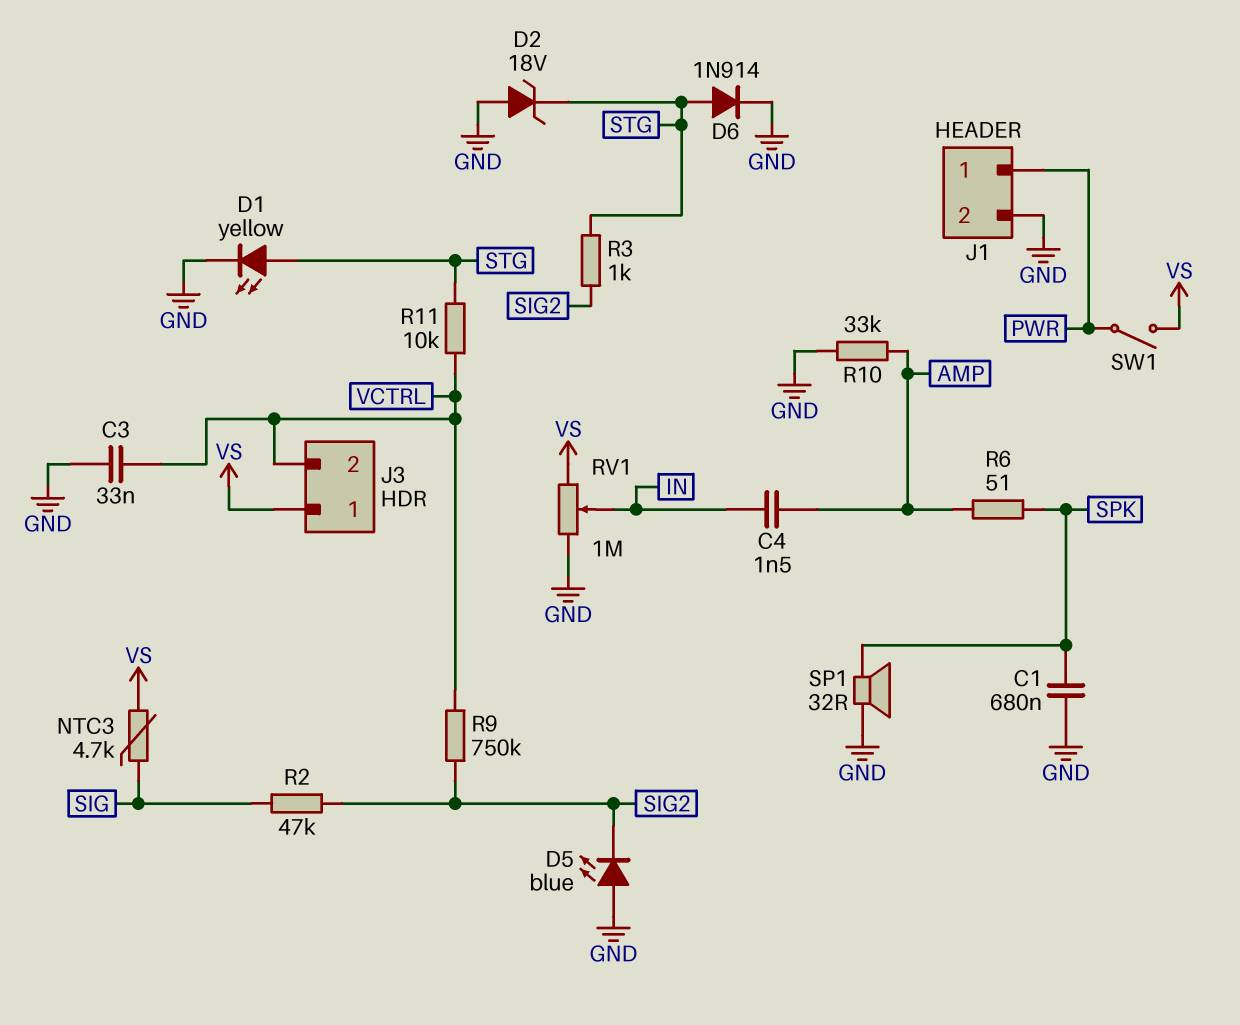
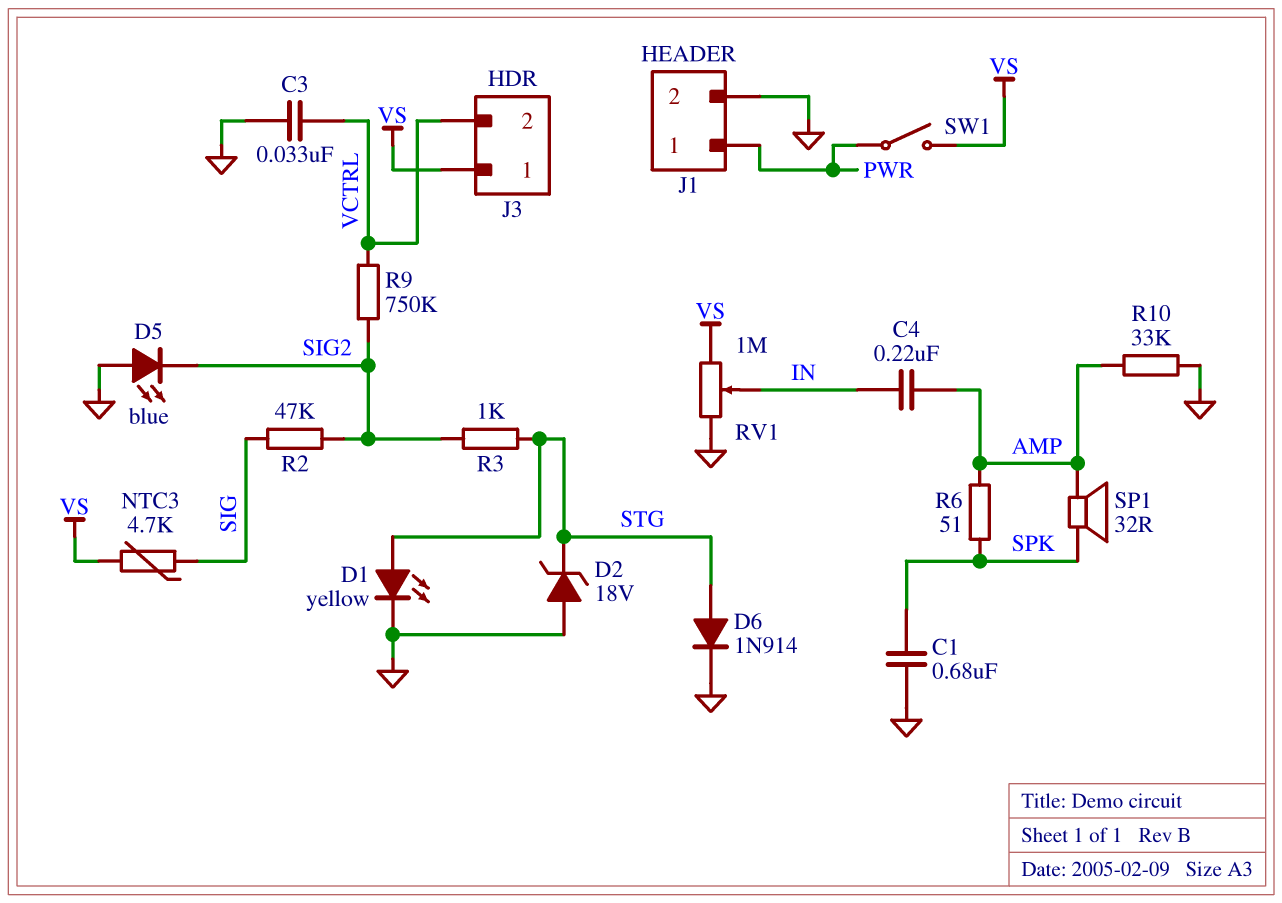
C4: 1.5nF (AMP, IN) -> 220nF (AMP, IN)
R11: 10k (STG, VCTRL) -> none
SP1: speaker 32R (GND, SPK) -> speaker 32R (AMP, SPK)

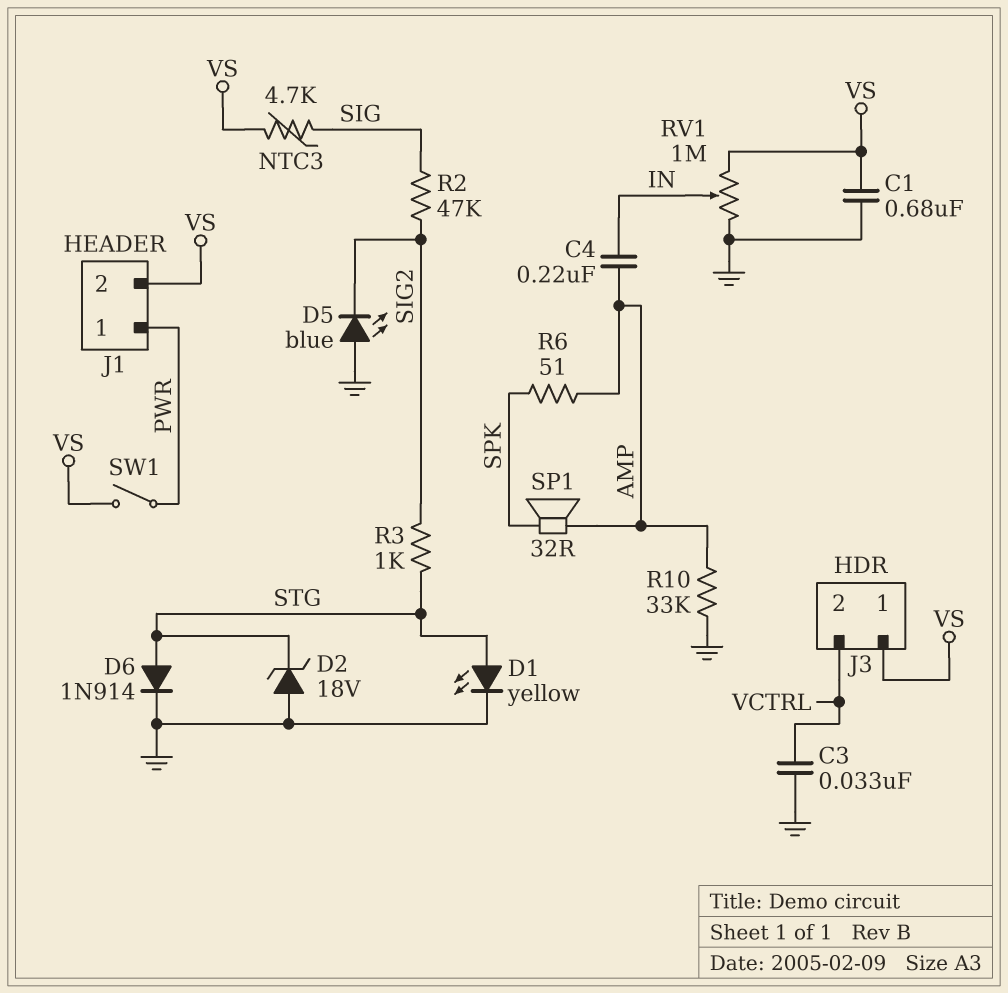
C1: 680nF (GND, SPK) -> 680nF (GND, VS)
J1 pin 2: GND -> VS
R9: 750k (SIG2, VCTRL) -> none

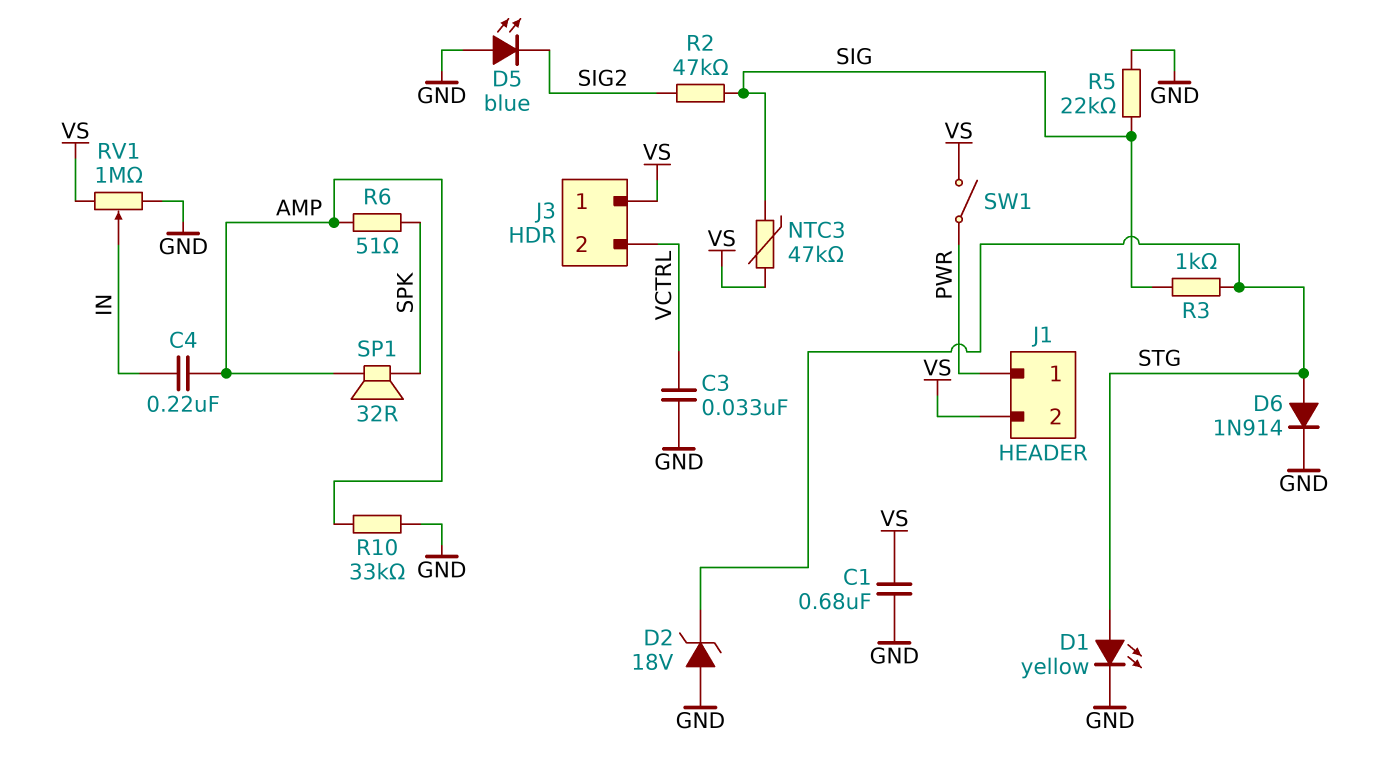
NTC3: 4.7k (SIG, VS) -> 47k (SIG, VS)
R3: 1k (SIG2, STG) -> 1k (SIG, STG)
R5: none -> 22k (GND, SIG)

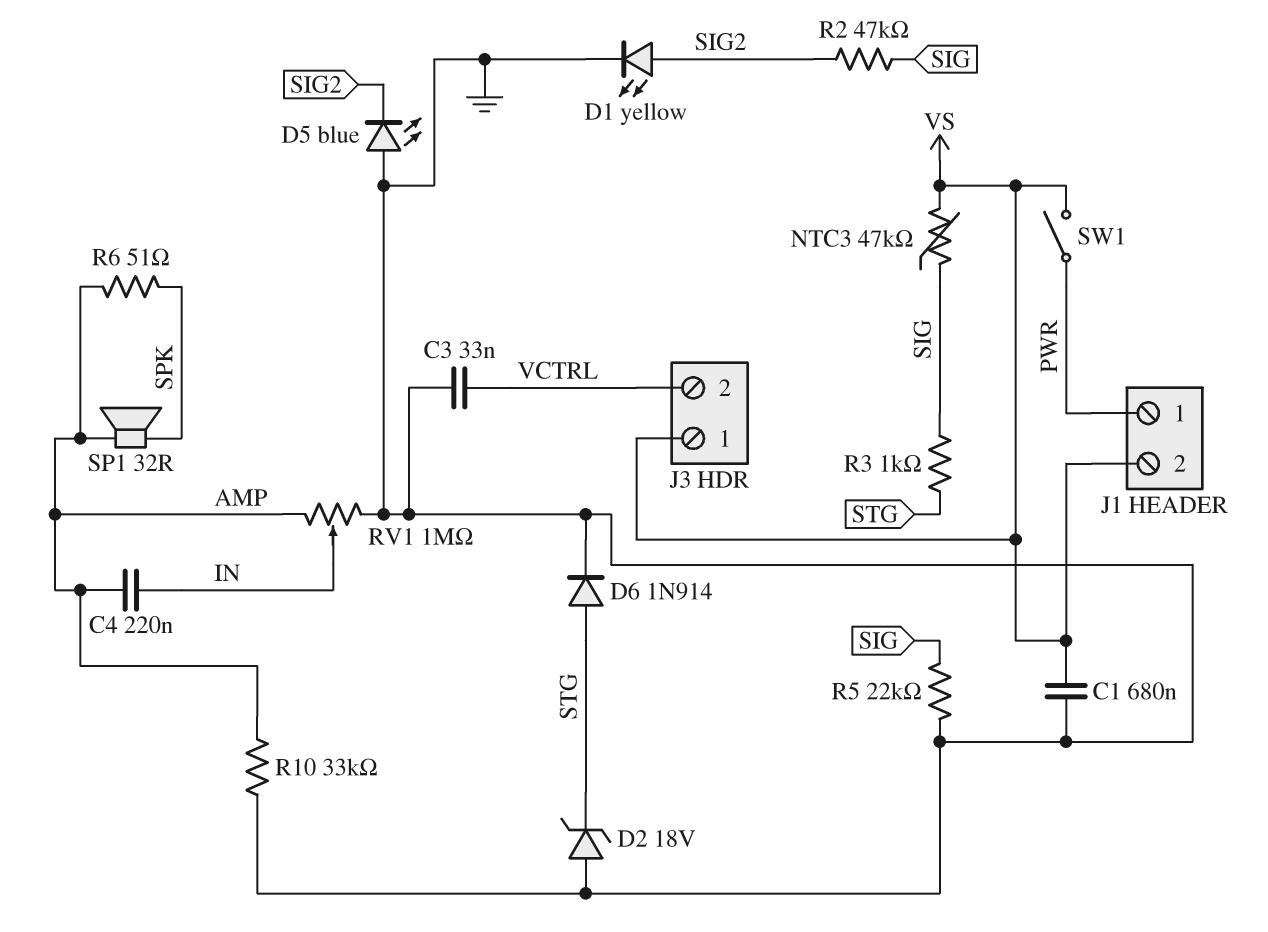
D1: LED yellow (A STG, K GND) -> LED yellow (A SIG2, K GND)
RV1: 1M (GND, VS, wiper IN) -> 1M (AMP, GND, wiper IN)

